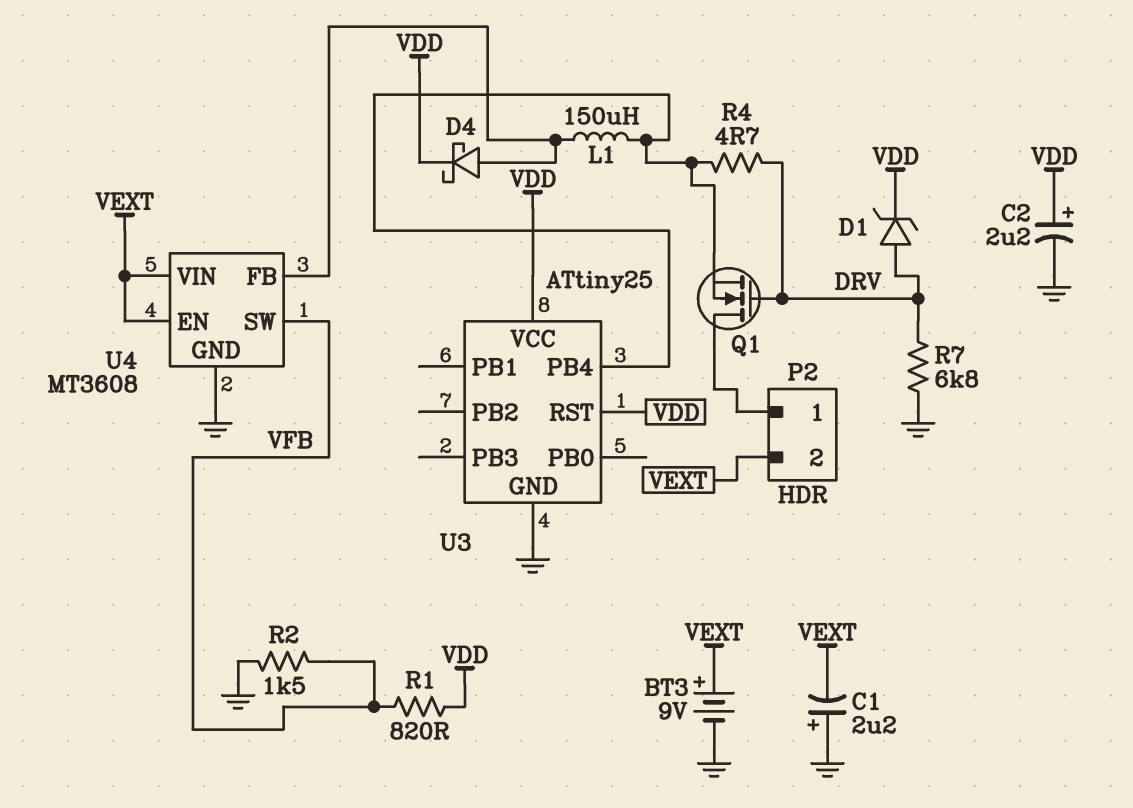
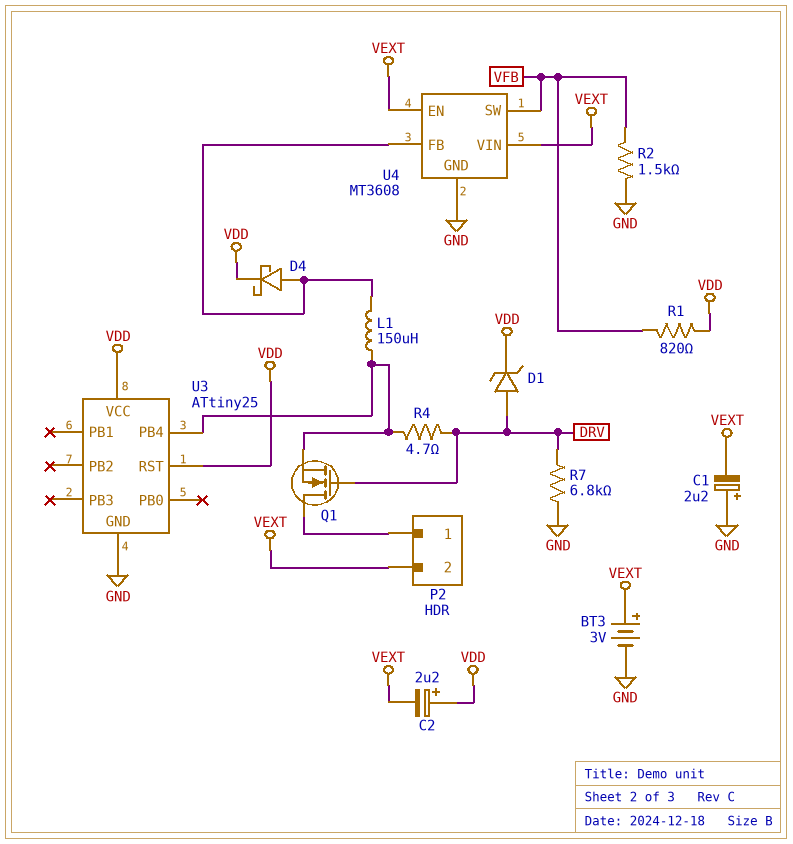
BT3: 9V (plus VEXT, minus GND) -> 3V (plus VEXT, minus GND)
C2: 2.2uF (plus VDD, minus GND) -> 2.2uF (plus VDD, minus VEXT)

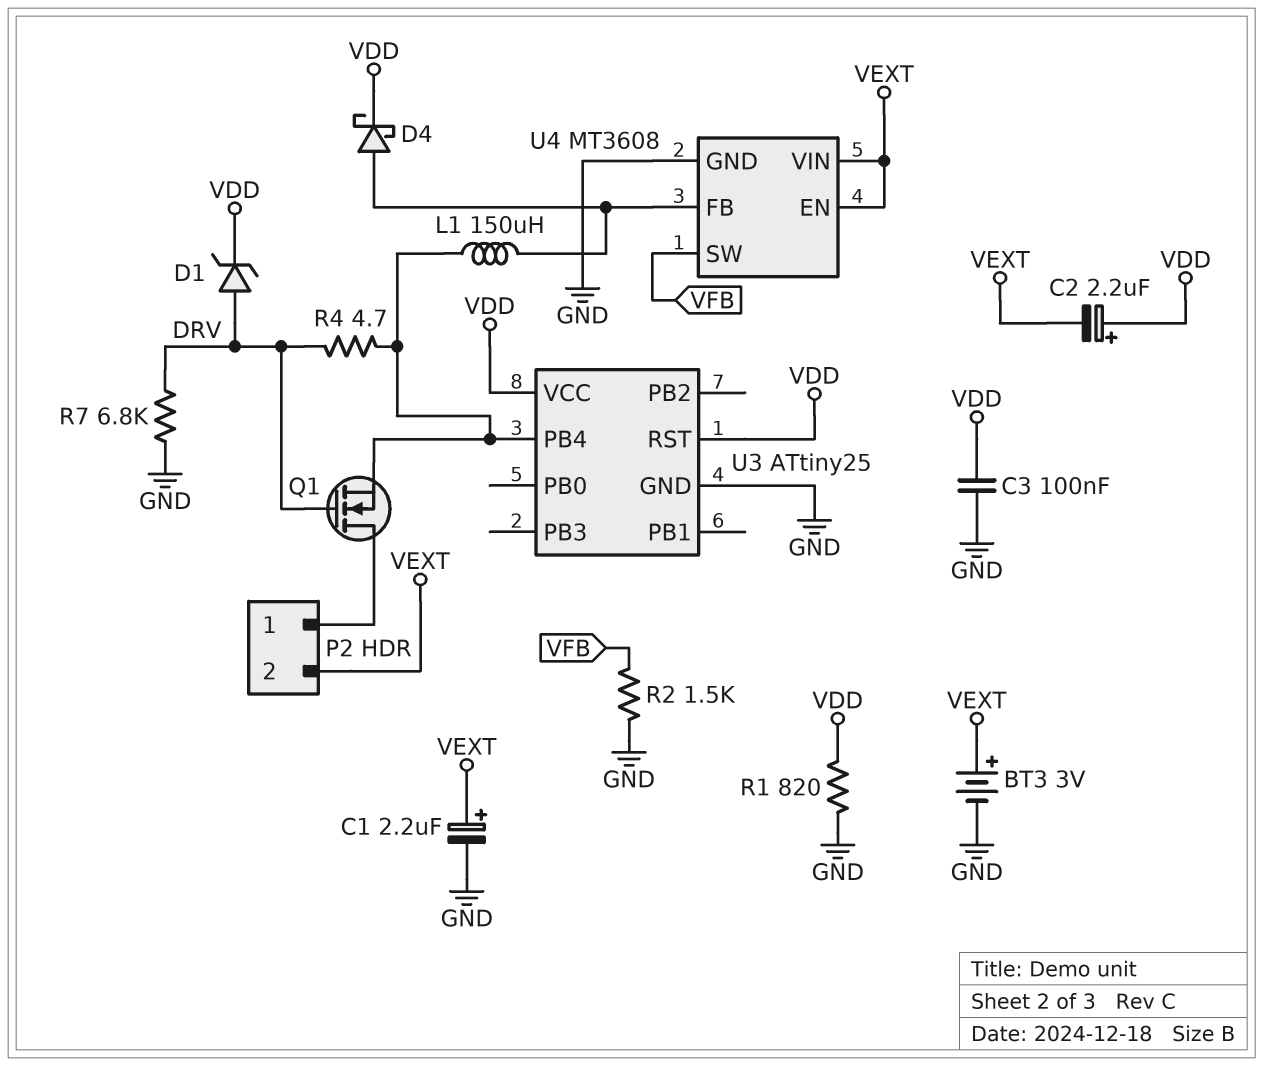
C1: 2.2uF (plus GND, minus VEXT) -> 2.2uF (plus VEXT, minus GND)
C3: none -> 100nF (GND, VDD)
R1: 820 (VDD, VFB) -> 820 (GND, VDD)

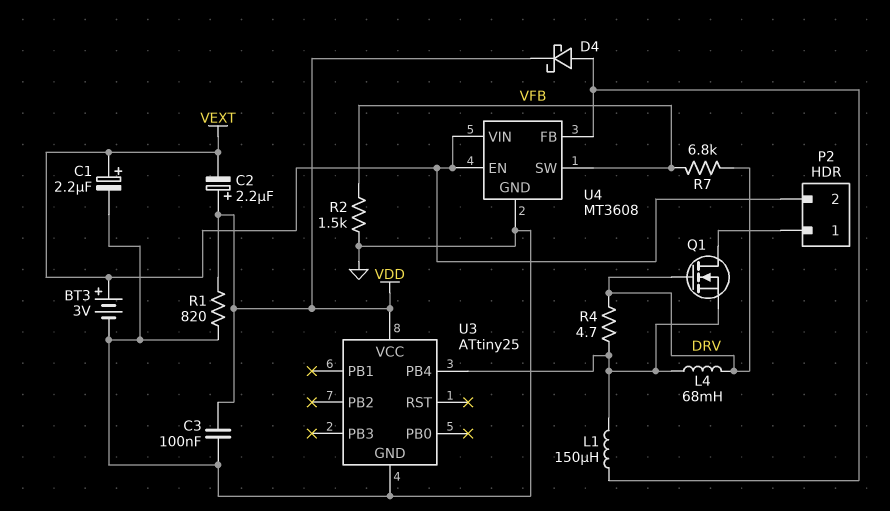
D1: zener (A DRV, K VDD) -> none
L4: none -> 68mH (DRV, U3/PB4)
R7: 6.8k (DRV, GND) -> 6.8k (DRV, VFB)
U3 pin RST: VDD -> none

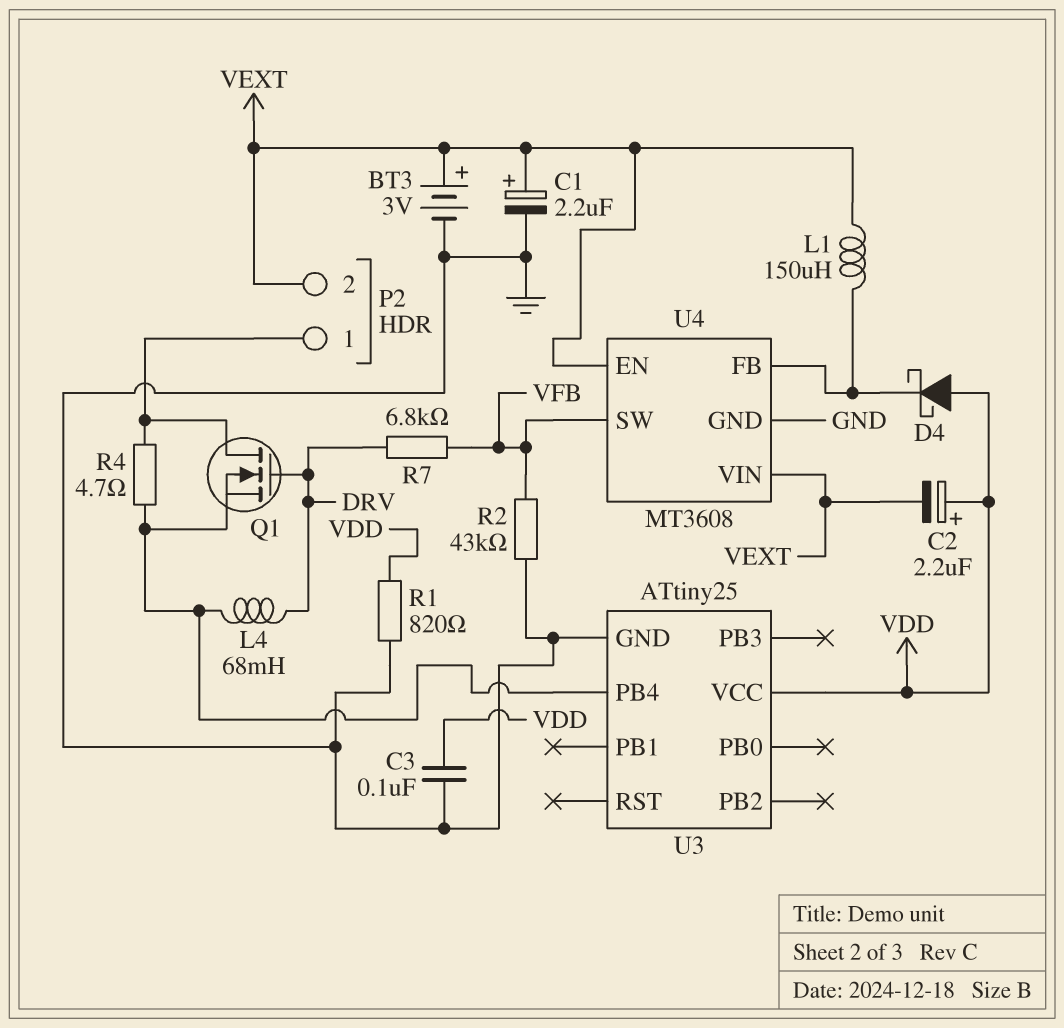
D4: schottky (A U4/FB, K VDD) -> schottky (A VDD, K U4/FB)
L1: 150uH (U3/PB4, U4/FB) -> 150uH (U4/FB, VEXT)
R2: 1.5k (GND, VFB) -> 43k (GND, VFB)
R4: 4.7 (DRV, U3/PB4) -> 4.7 (P2/1, U3/PB4)

